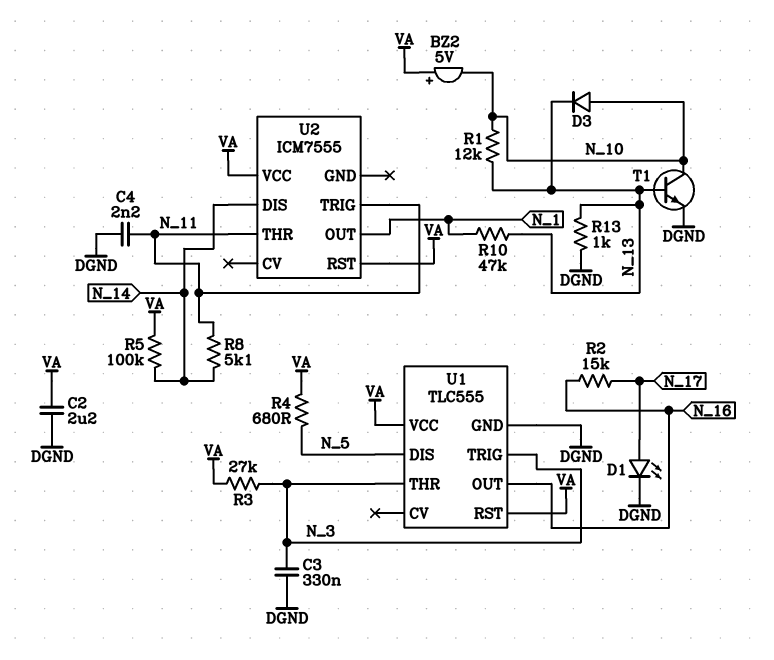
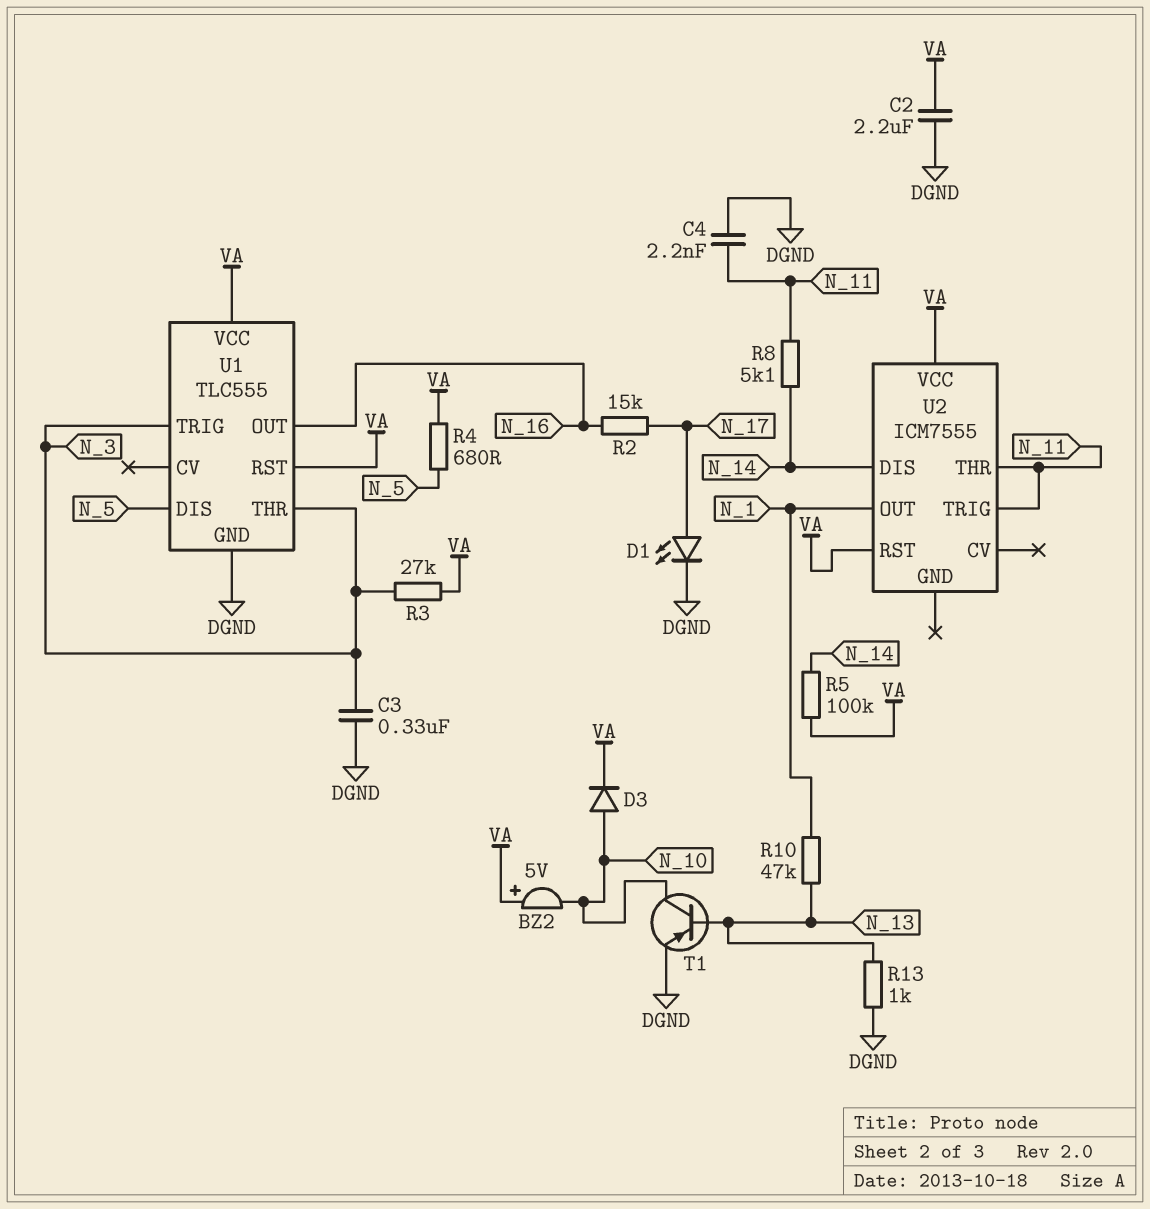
D3: diode (A N_10, K N_13) -> diode (A N_10, K VA)
R1: 12k (N_10, N_13) -> none
T1: NPN (B N_13, C N_10, E DGND) -> PNP (B N_13, C N_10, E DGND)

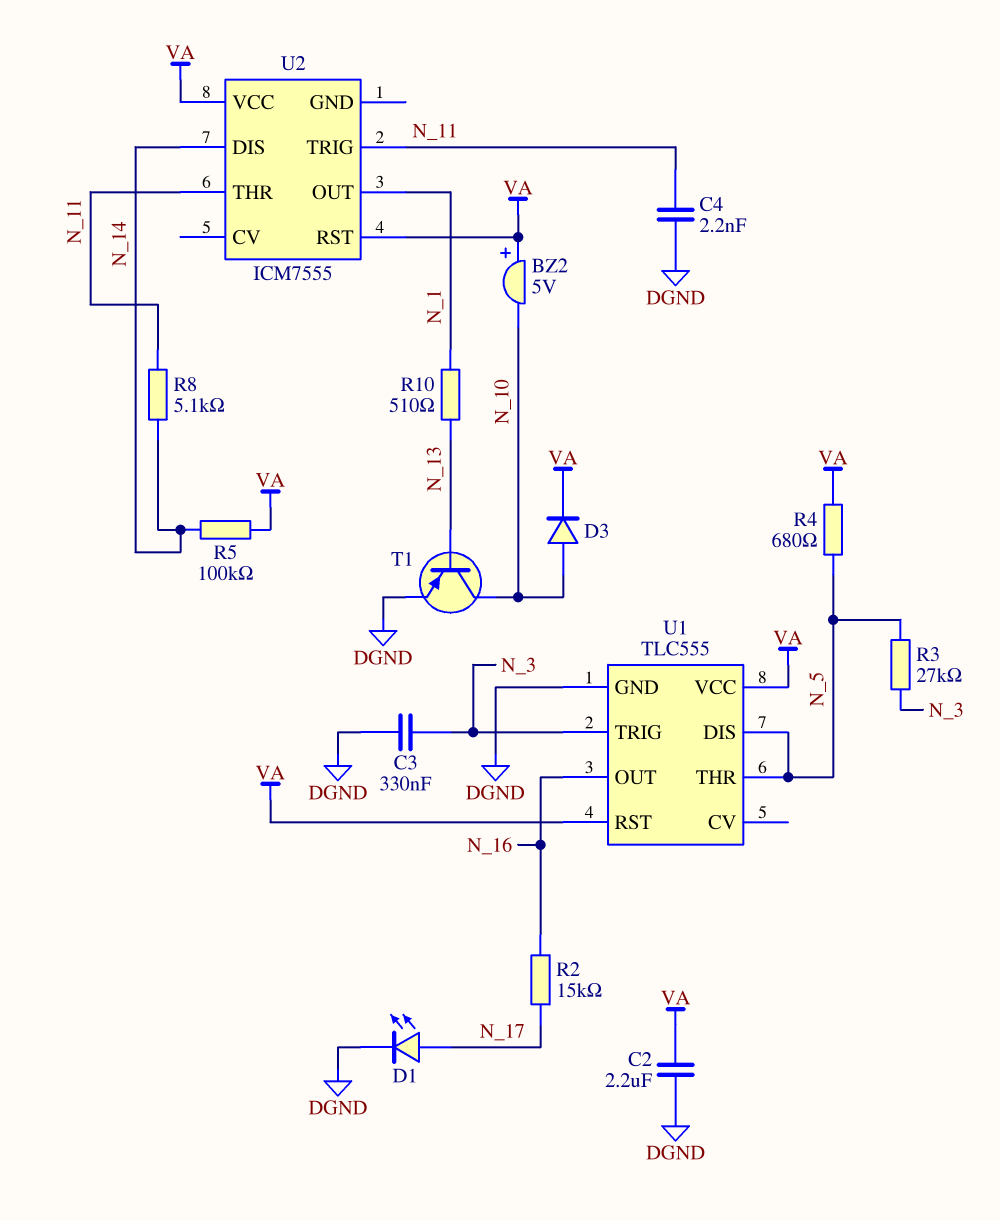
R3: 27k (N_3, VA) -> 27k (N_3, N_5)
R10: 47k (N_1, N_13) -> 510 (N_1, N_13)
R13: 1k (DGND, N_13) -> none
U1 pin THR: N_3 -> N_5

